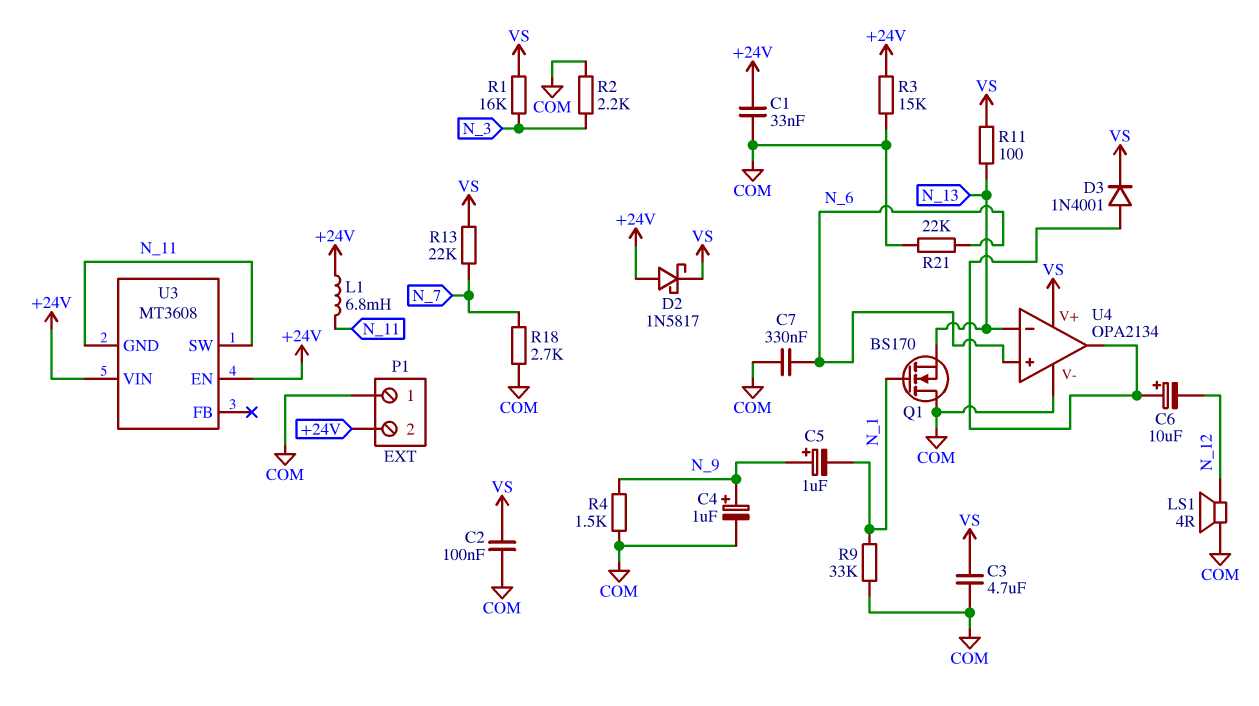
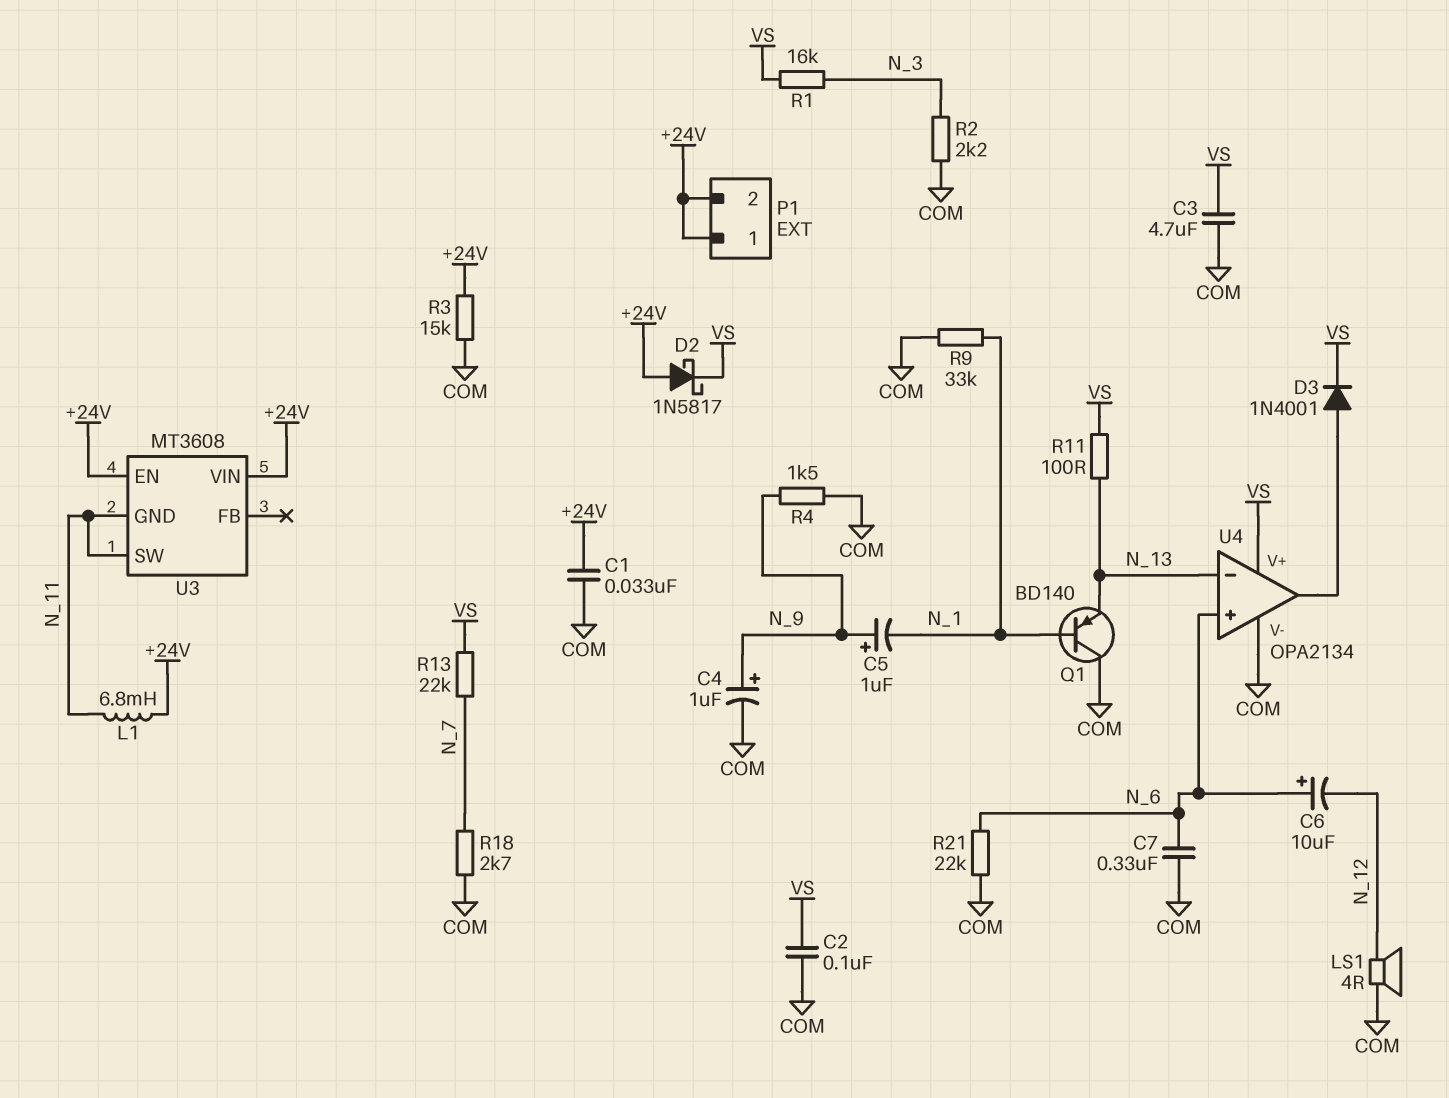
C6: 10uF (plus U4/out, minus N_12) -> 10uF (plus N_6, minus N_12)
P1 pin 1: COM -> +24V
Q1: NMOS BS170 (G N_1, D COM, S N_13) -> PNP BD140 (B N_1, C COM, E N_13)

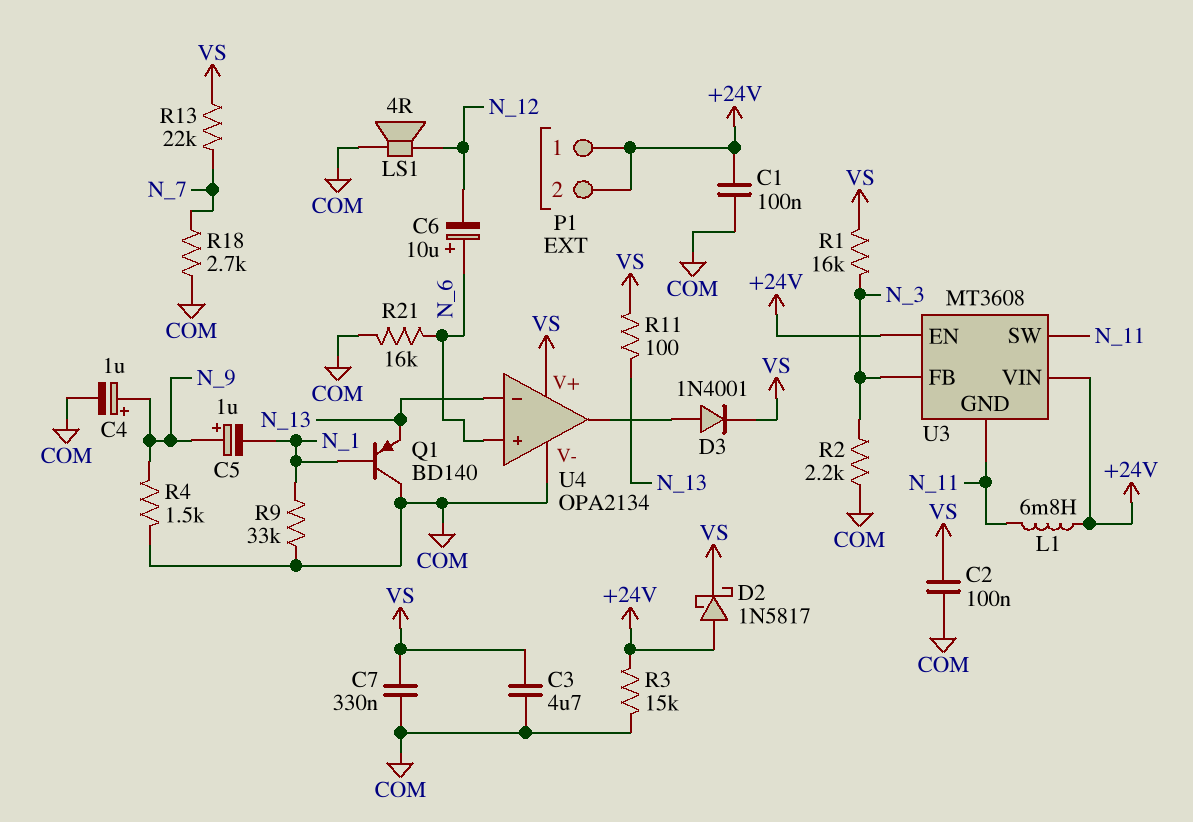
C1: 33nF (+24V, COM) -> 100nF (+24V, COM)
C7: 330nF (COM, N_6) -> 330nF (COM, VS)
R21: 22k (COM, N_6) -> 16k (COM, N_6)
U3 pin FB: none -> N_3

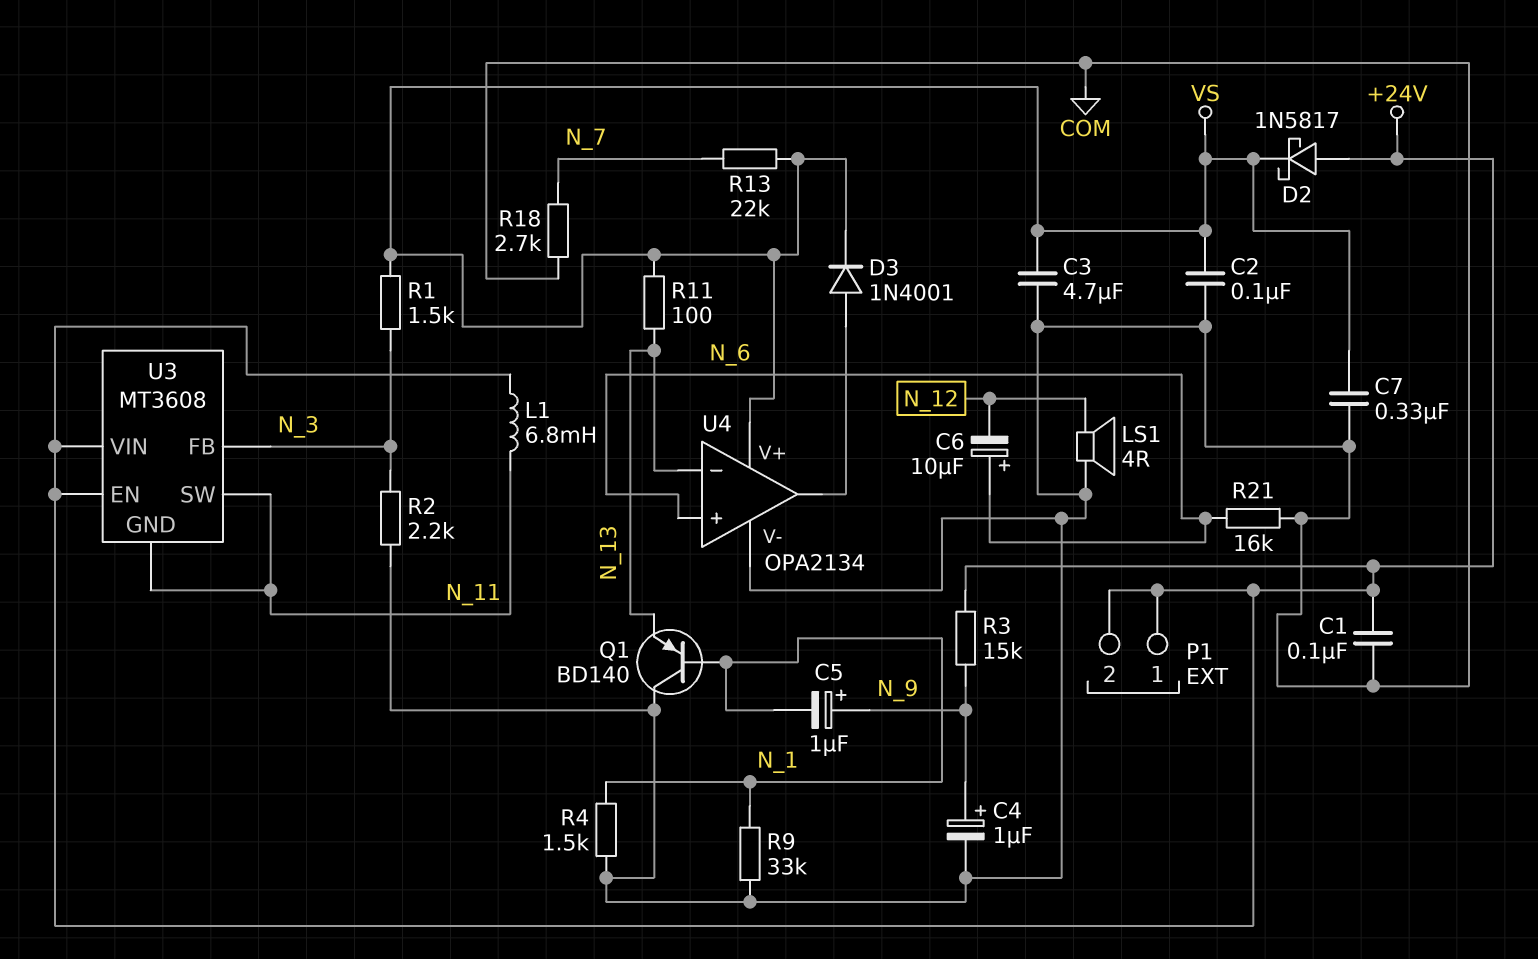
R1: 16k (N_3, VS) -> 1.5k (N_3, VS)
R3: 15k (+24V, COM) -> 15k (+24V, N_9)
R4: 1.5k (COM, N_9) -> 1.5k (COM, N_1)

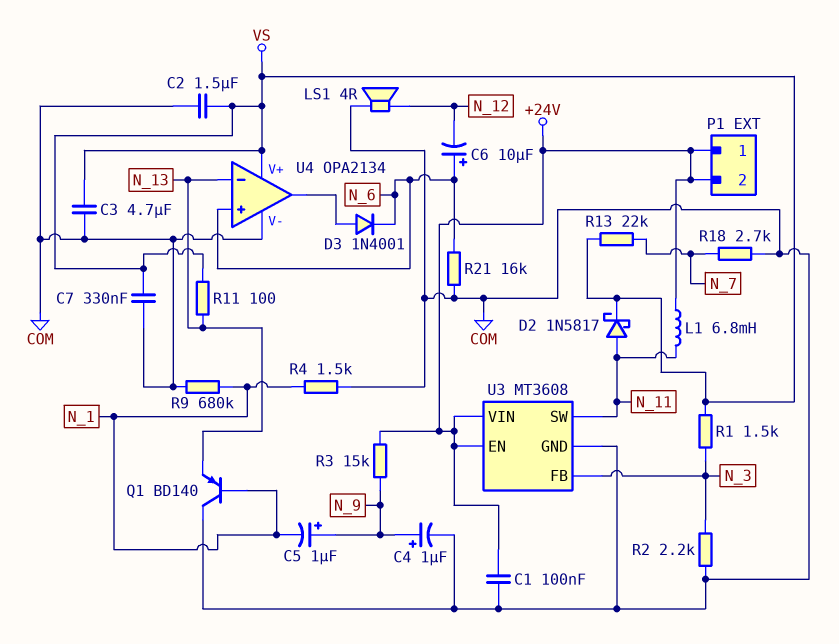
C2: 100nF (COM, VS) -> 1.5uF (COM, VS)
D2: schottky 1N5817 (A +24V, K VS) -> schottky 1N5817 (A N_11, K VS)
D3: diode 1N4001 (A U4/out, K VS) -> diode 1N4001 (A U4/out, K N_6)
R9: 33k (COM, N_1) -> 680k (COM, N_1)
U3 pin GND: N_11 -> COM

